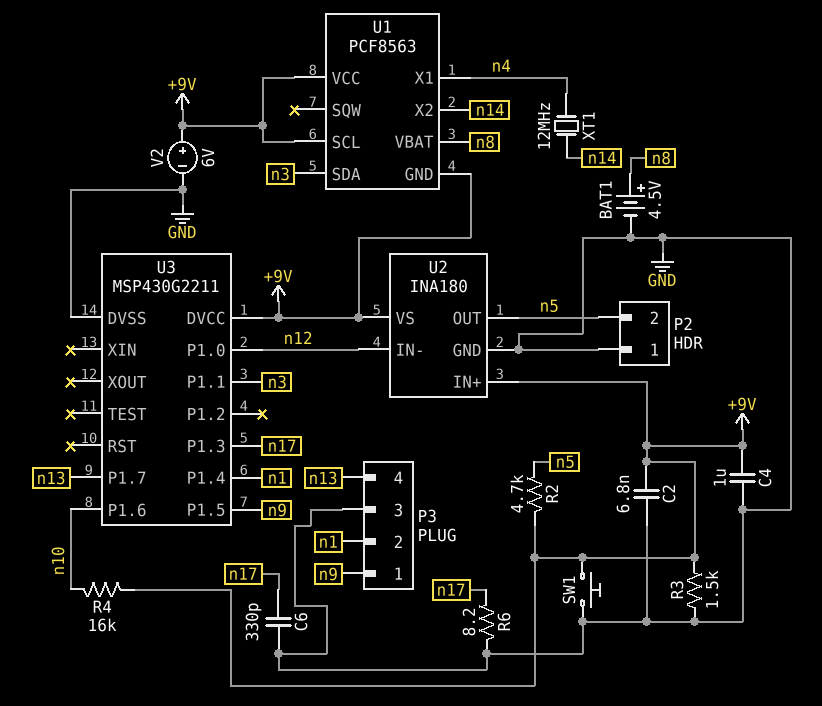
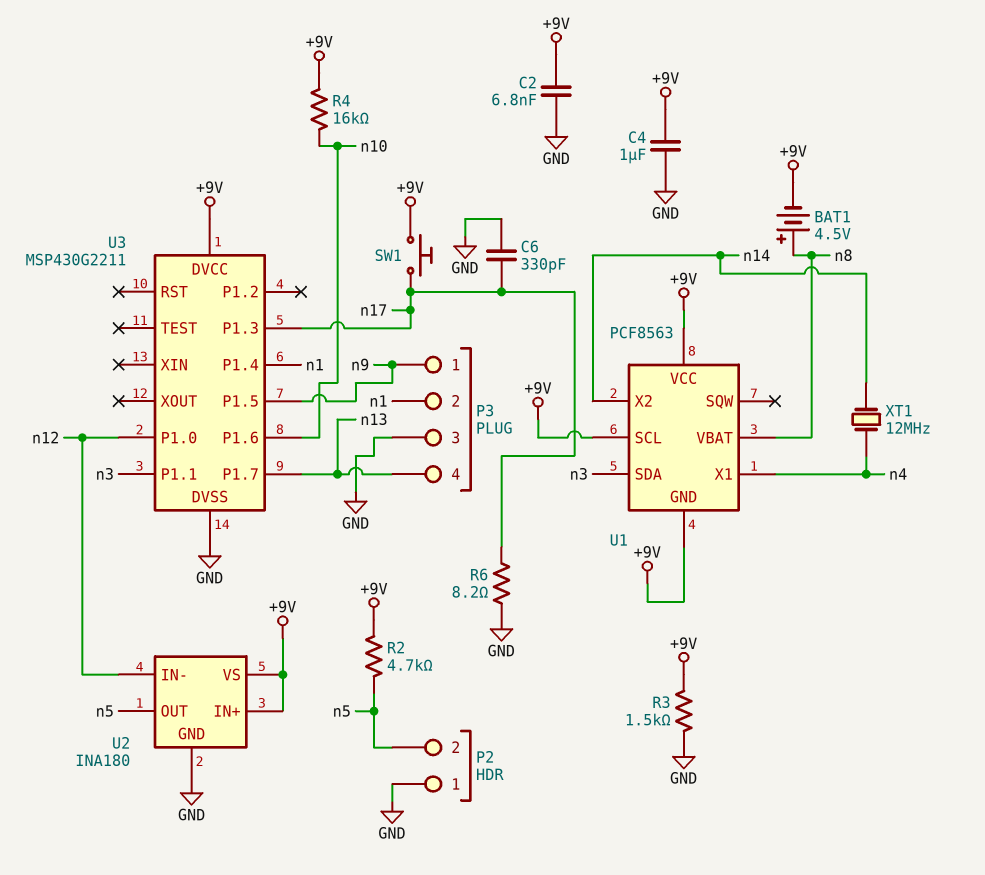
BAT1: 4.5V (plus n8, minus GND) -> 4.5V (plus n8, minus +9V)
SW1: button (+9V, GND) -> button (+9V, n17)
V2: 6V (plus +9V, minus GND) -> none

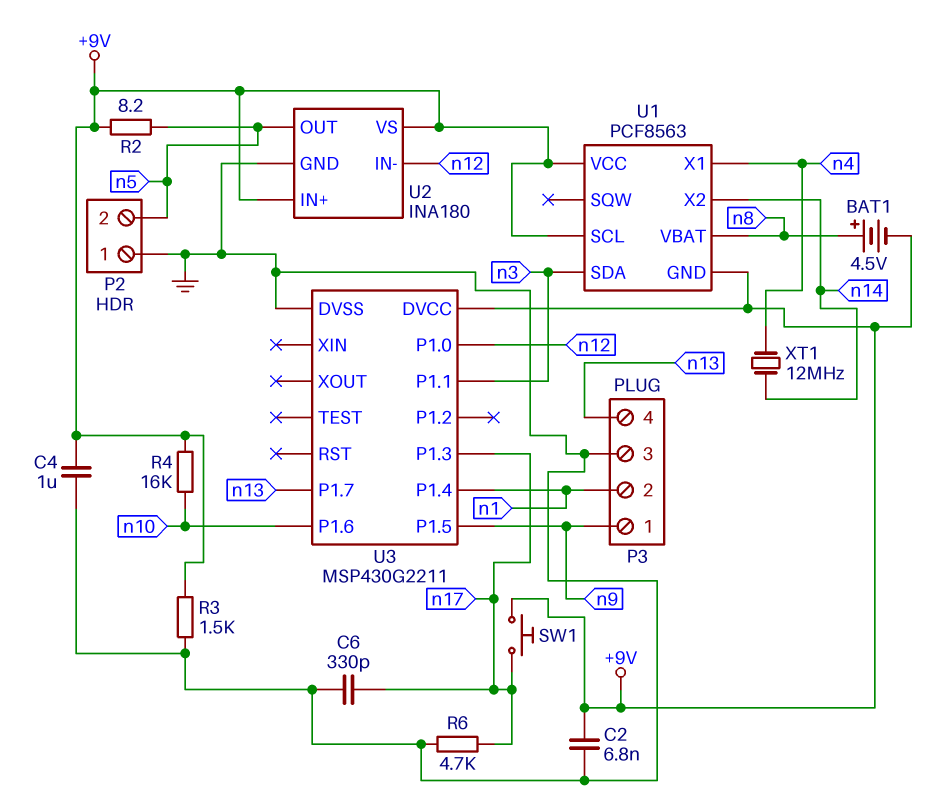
R2: 4.7k (+9V, n5) -> 8.2 (+9V, n5)
R6: 8.2 (GND, n17) -> 4.7k (GND, n17)

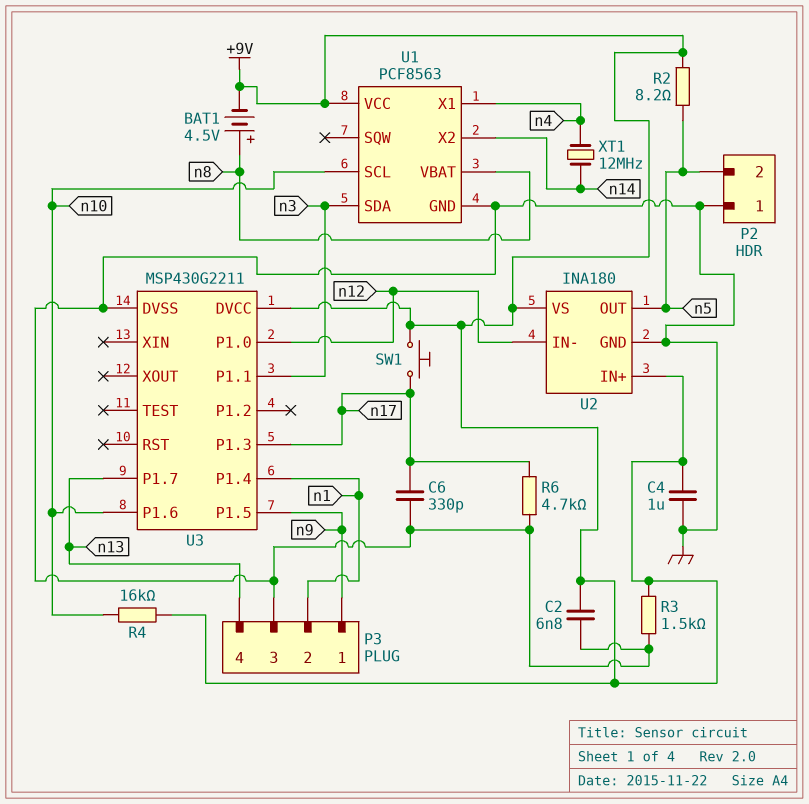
U1 pin GND: +9V -> GND
U1 pin SCL: +9V -> n10

